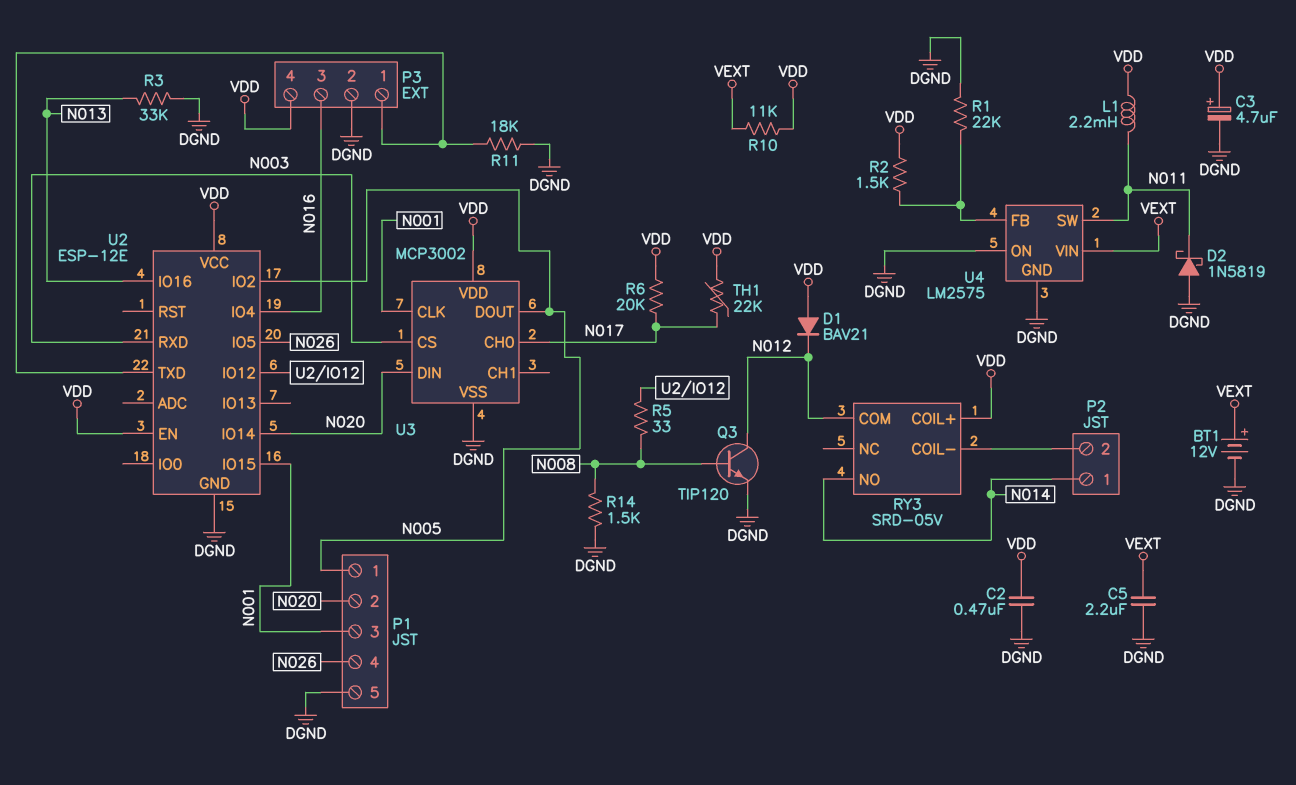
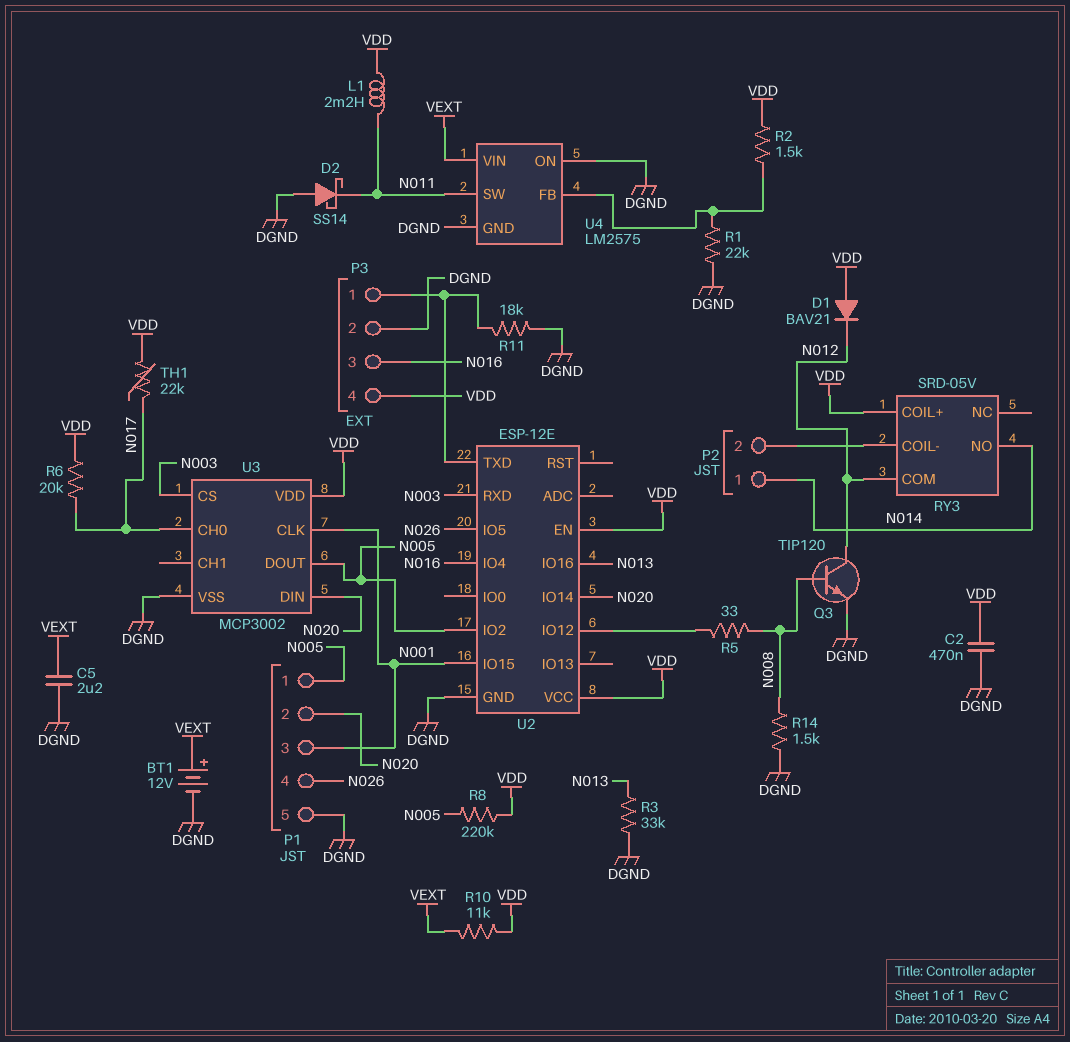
C3: 4.7uF (plus VDD, minus DGND) -> none
D2: schottky 1N5819 (A DGND, K N011) -> schottky SS14 (A DGND, K N011)
R8: none -> 220k (N005, VDD)

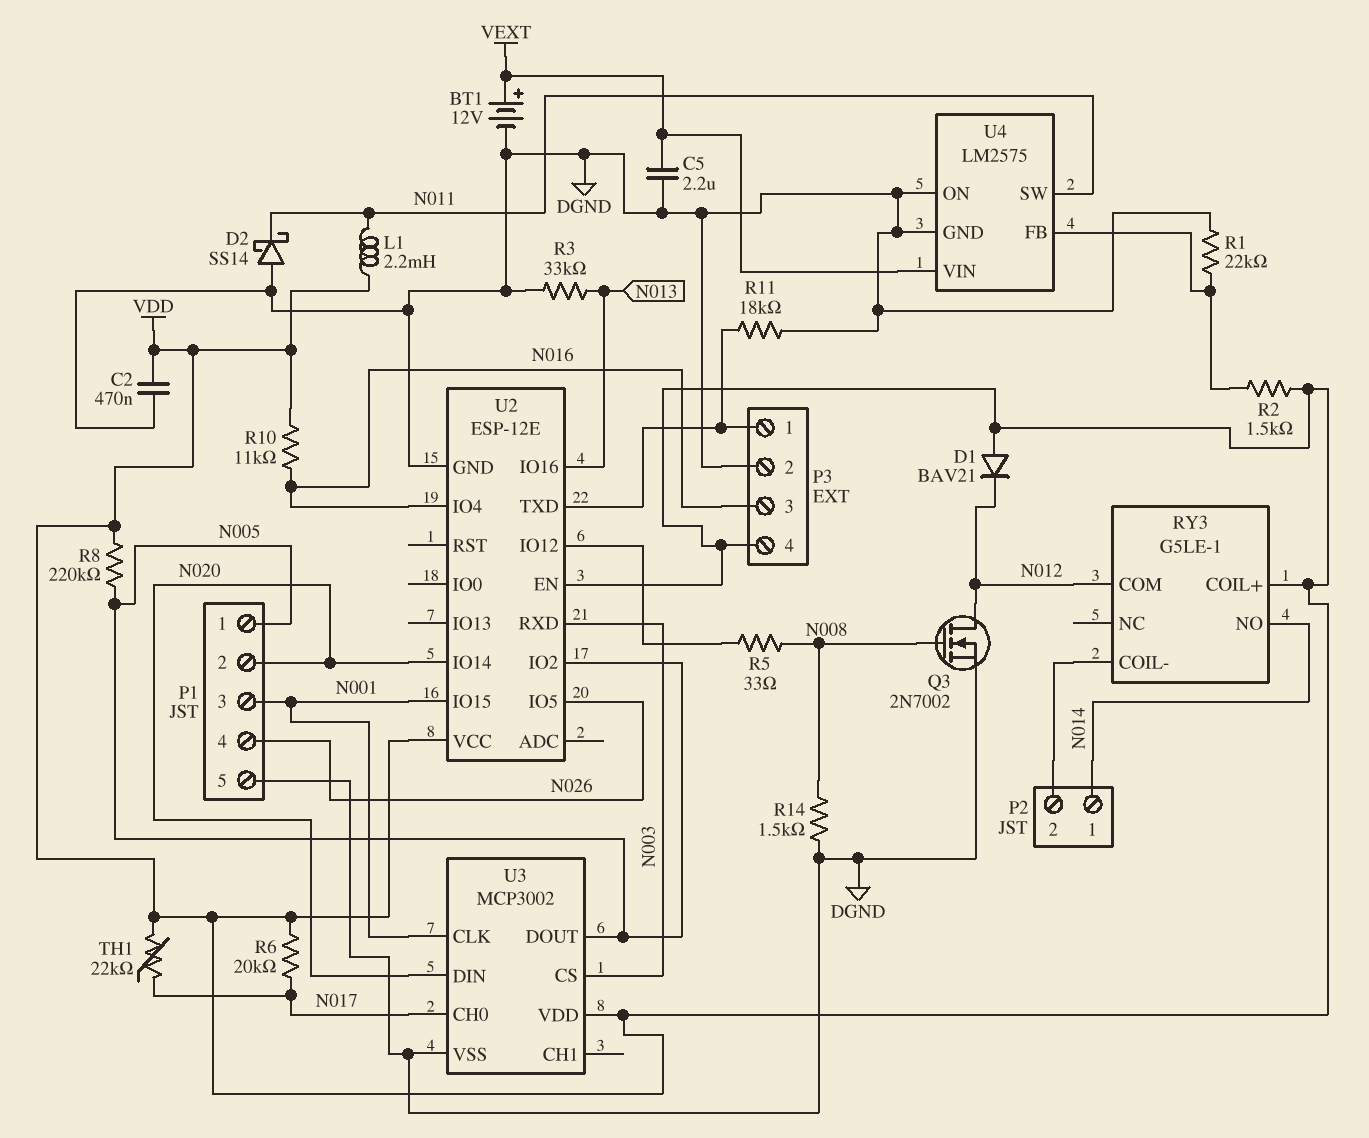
Q3: NPN TIP120 (B N008, C N012, E DGND) -> NMOS 2N7002 (G N008, D N012, S DGND)
R10: 11k (VDD, VEXT) -> 11k (N016, VDD)
RY3: SRD-05V -> G5LE-1

